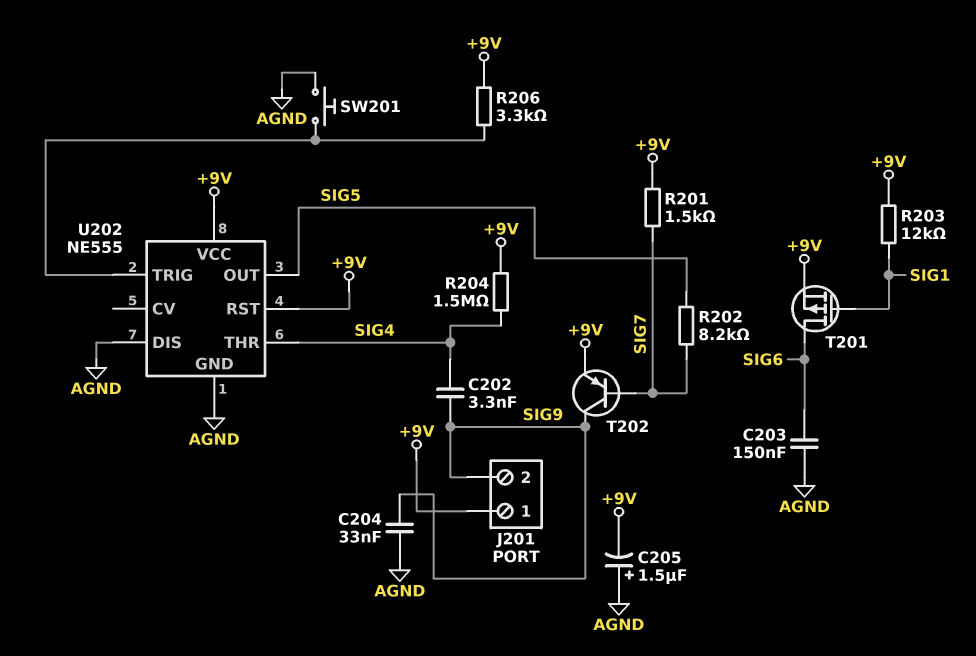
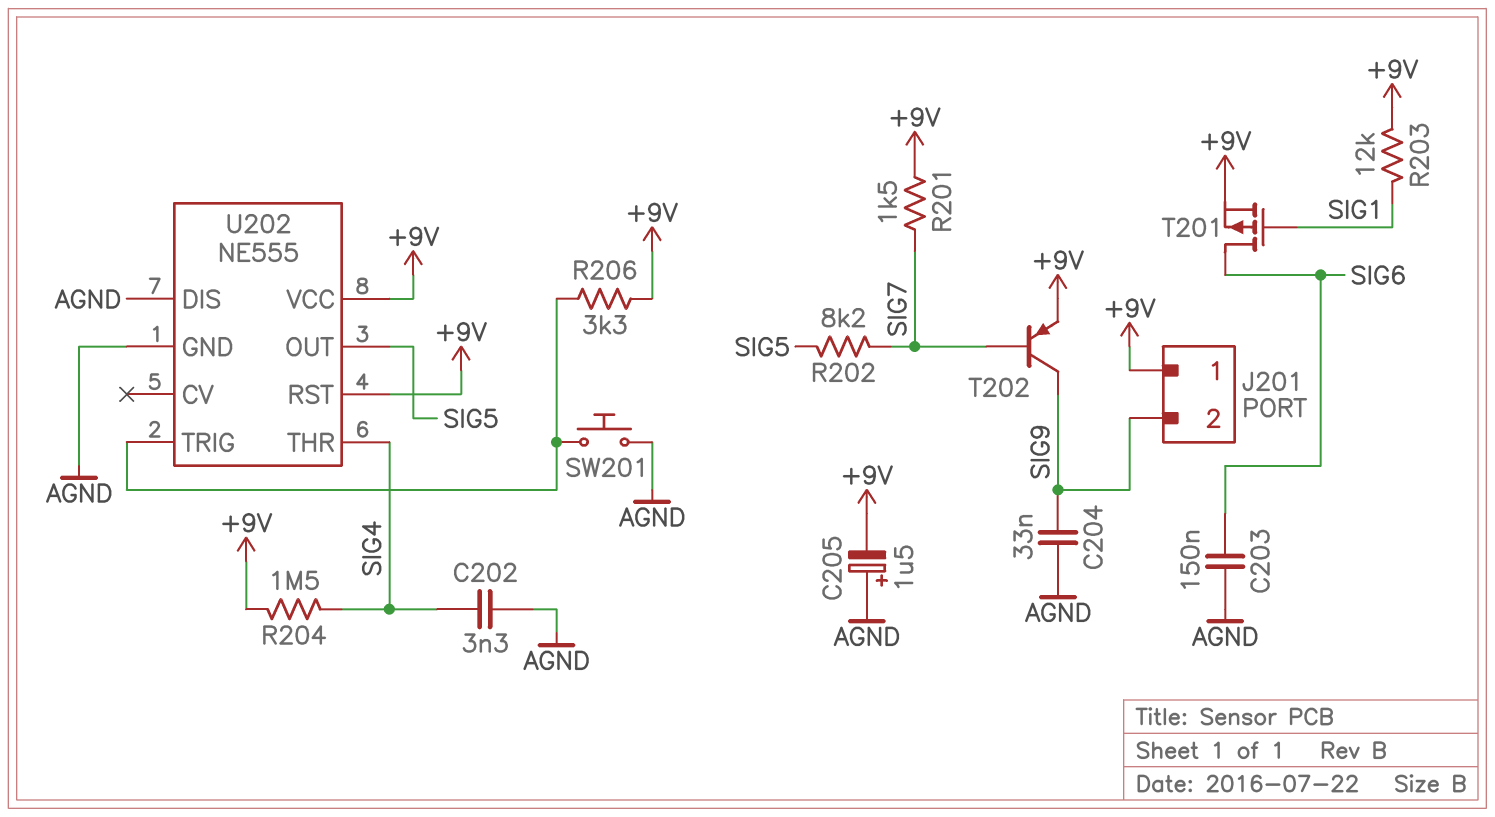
C202: 3.3nF (SIG4, SIG9) -> 3.3nF (AGND, SIG4)

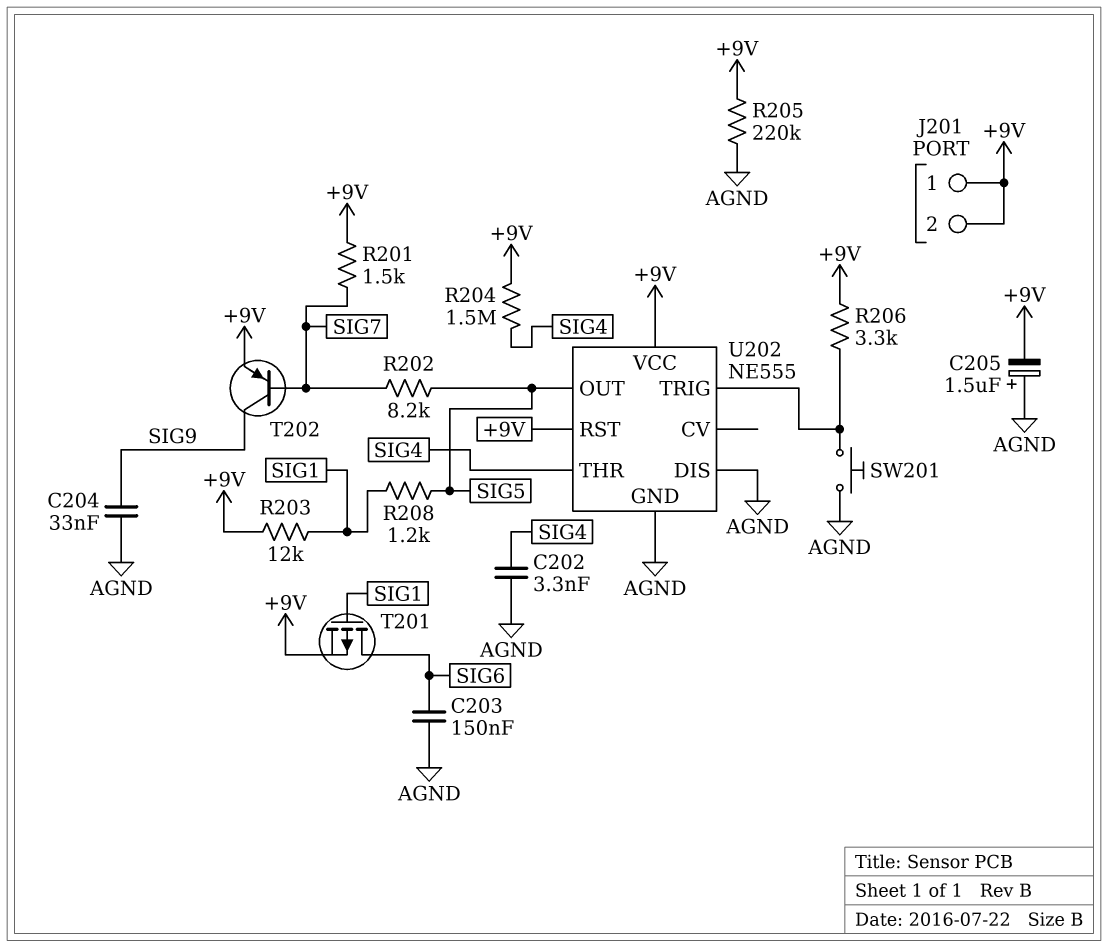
J201 pin 2: SIG9 -> +9V
R205: none -> 220k (+9V, AGND)
R208: none -> 1.2k (SIG1, SIG5)

